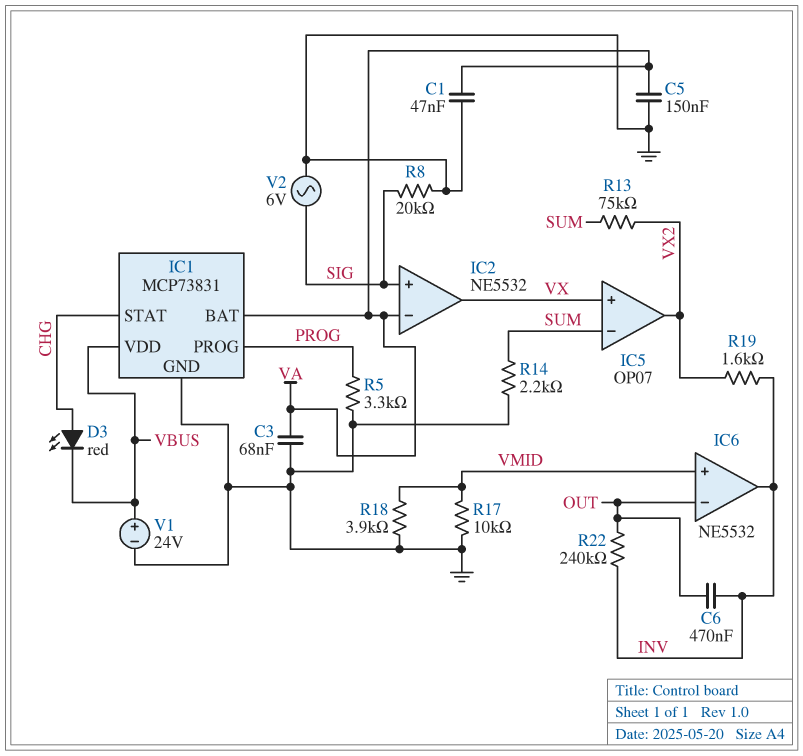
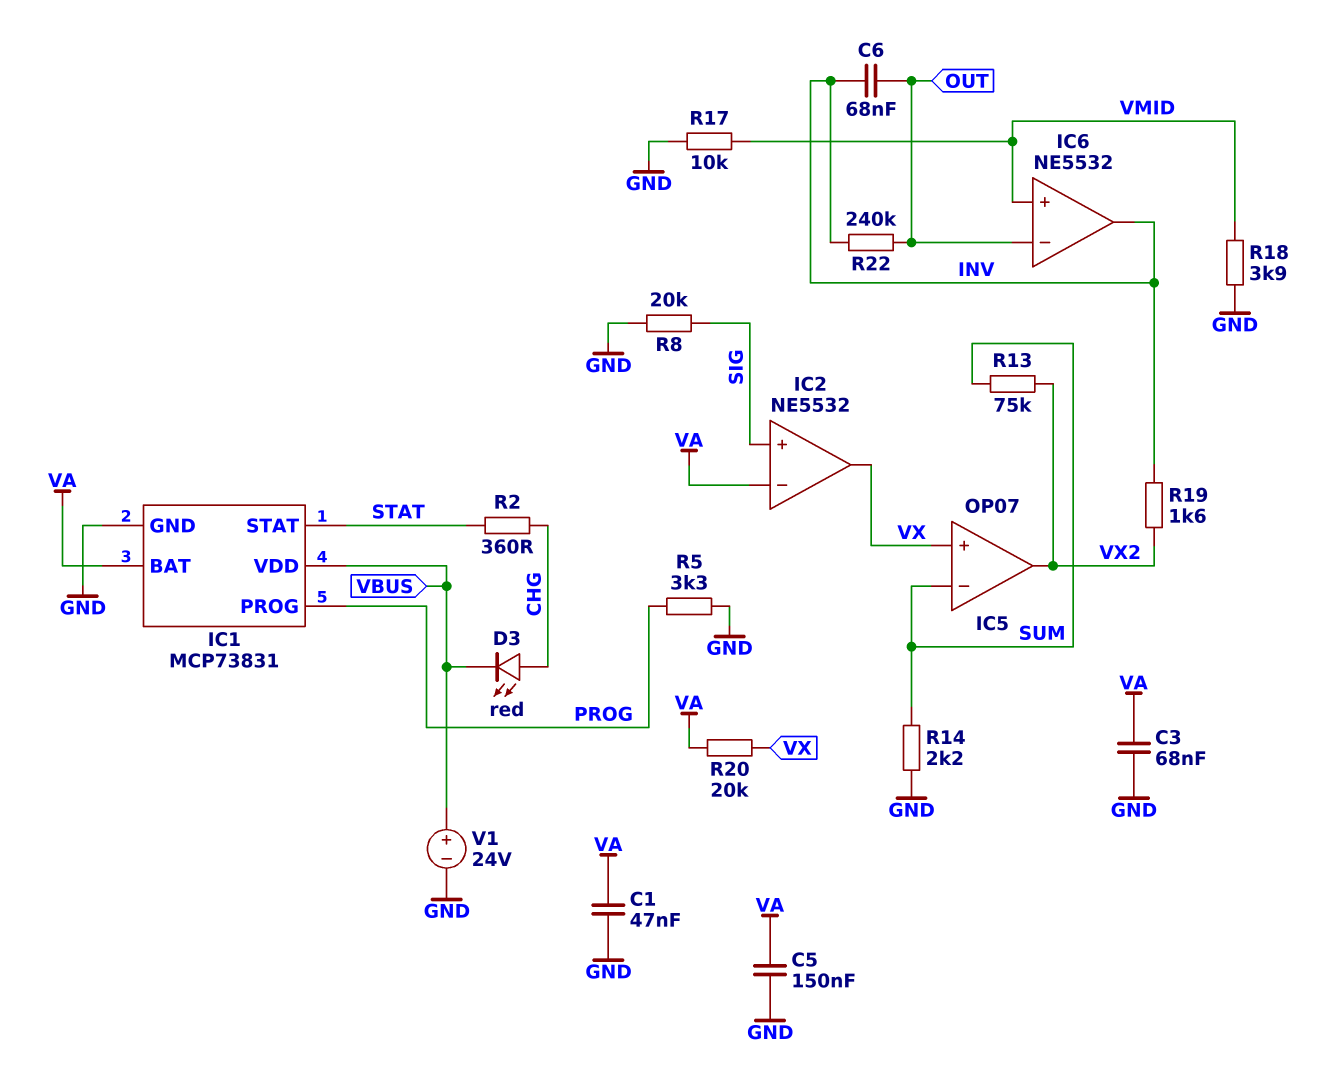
C6: 470nF (INV, OUT) -> 68nF (INV, OUT)
IC1 pin STAT: CHG -> STAT
R2: none -> 360 (CHG, STAT)
R20: none -> 20k (VA, VX)
V2: AC 6V (GND, SIG) -> none

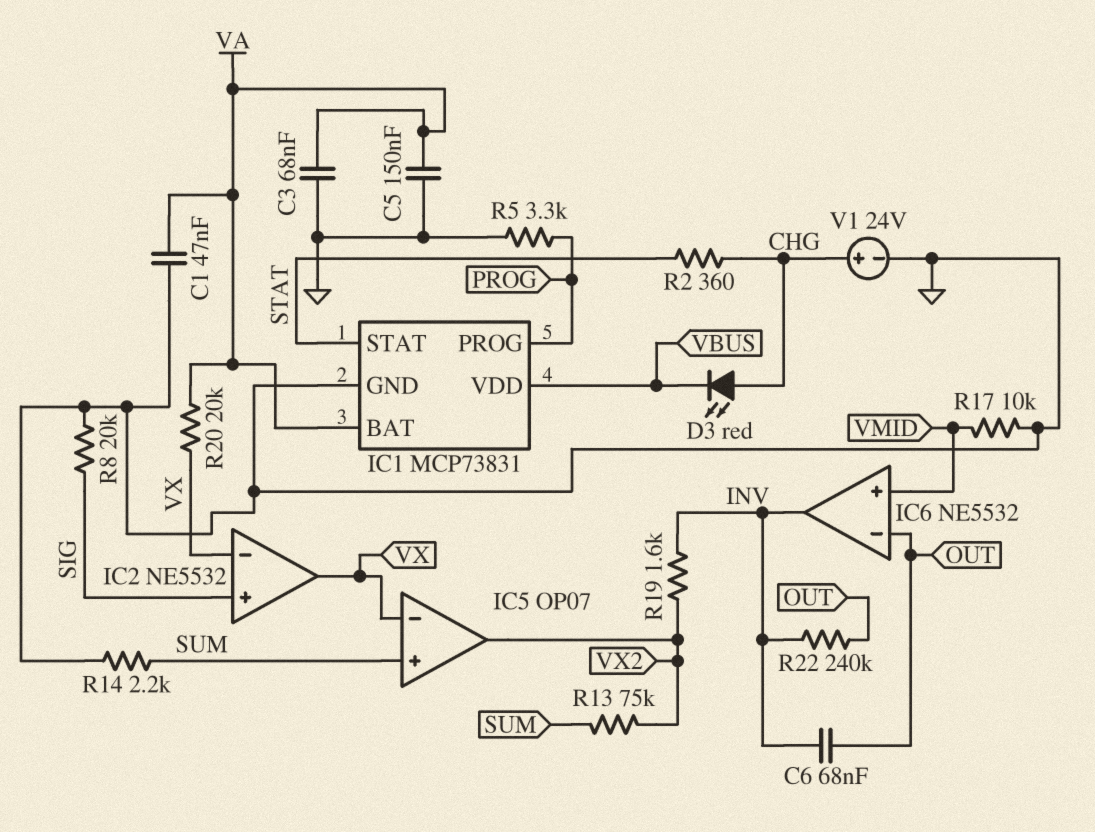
IC2 pin in-: VA -> VX
IC5 pin in+: VX -> SUM
IC5 pin in-: SUM -> VX
R18: 3.9k (GND, VMID) -> none
V1: 24V (plus VBUS, minus GND) -> 24V (plus CHG, minus GND)

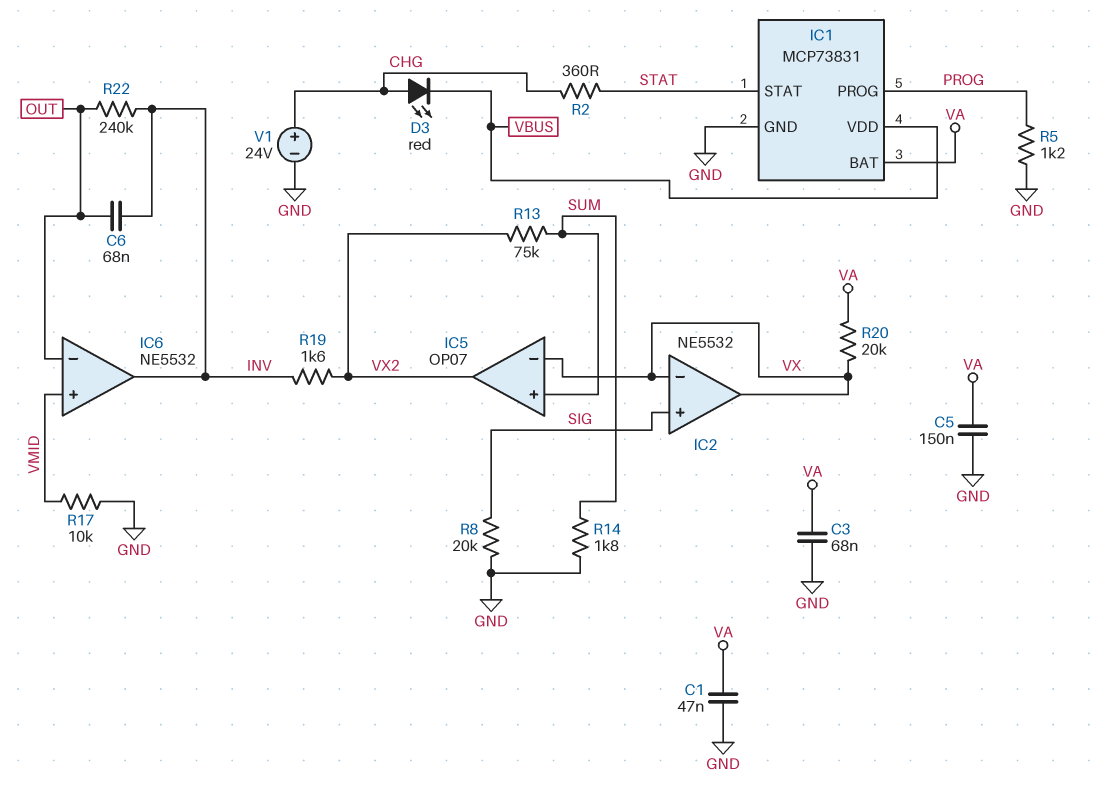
R5: 3.3k (GND, PROG) -> 1.2k (GND, PROG)
R14: 2.2k (GND, SUM) -> 1.8k (GND, SUM)

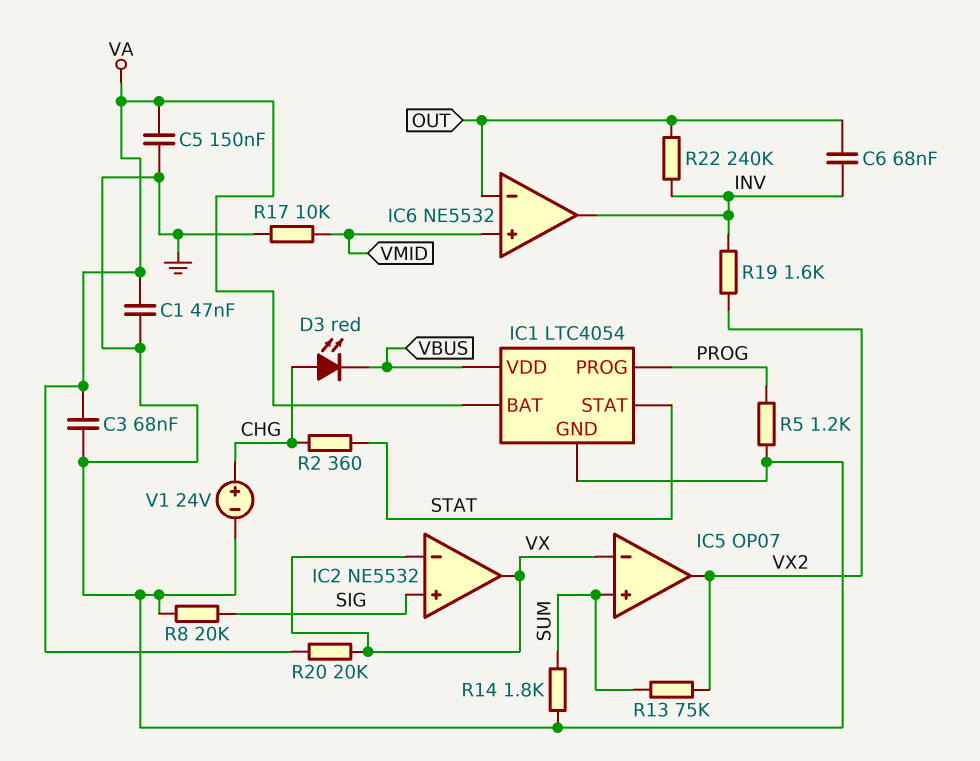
IC1: MCP73831 -> LTC4054

